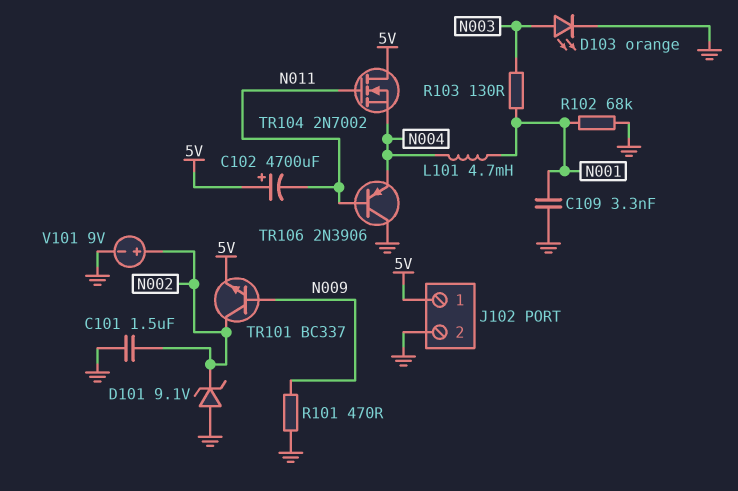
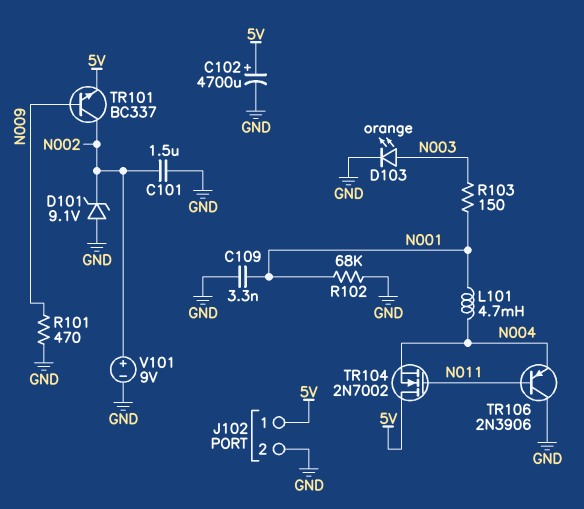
C102: 4700uF (plus 5V, minus N011) -> 4700uF (plus 5V, minus GND)
R103: 130 (N001, N003) -> 150 (N001, N003)

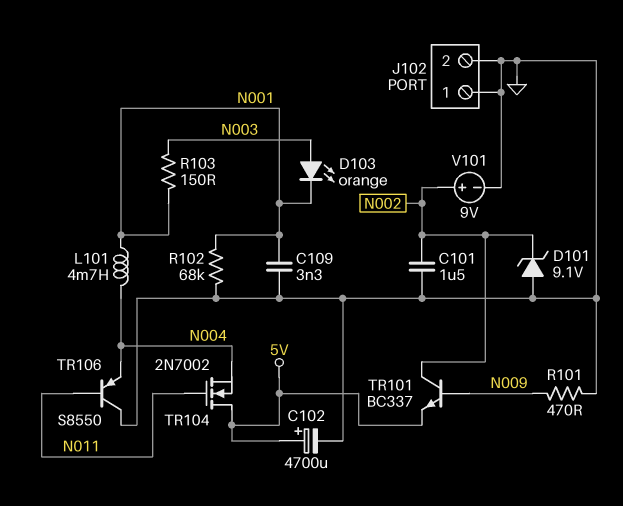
D103: LED orange (A N003, K GND) -> LED orange (A N003, K N001)
J102 pin 1: 5V -> GND
TR106: PNP 2N3906 (B N011, C GND, E N004) -> PNP S8550 (B N011, C GND, E N004)

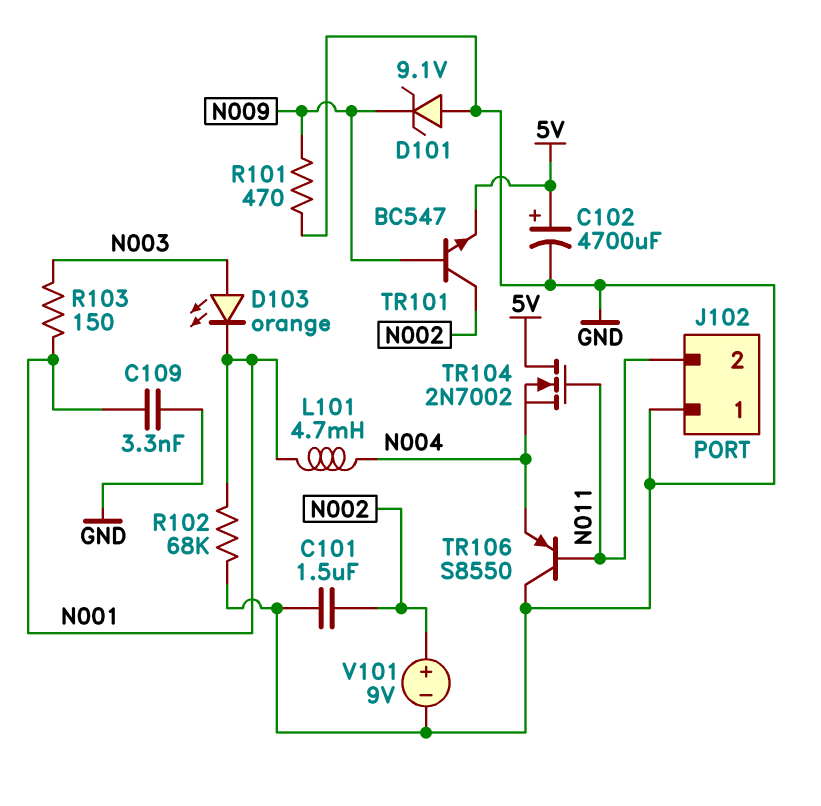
D101: zener 9.1V (A GND, K N002) -> zener 9.1V (A GND, K N009)
J102 pin 2: GND -> N011
TR101: NPN BC337 (B N009, C N002, E 5V) -> NPN BC547 (B N009, C N002, E 5V)

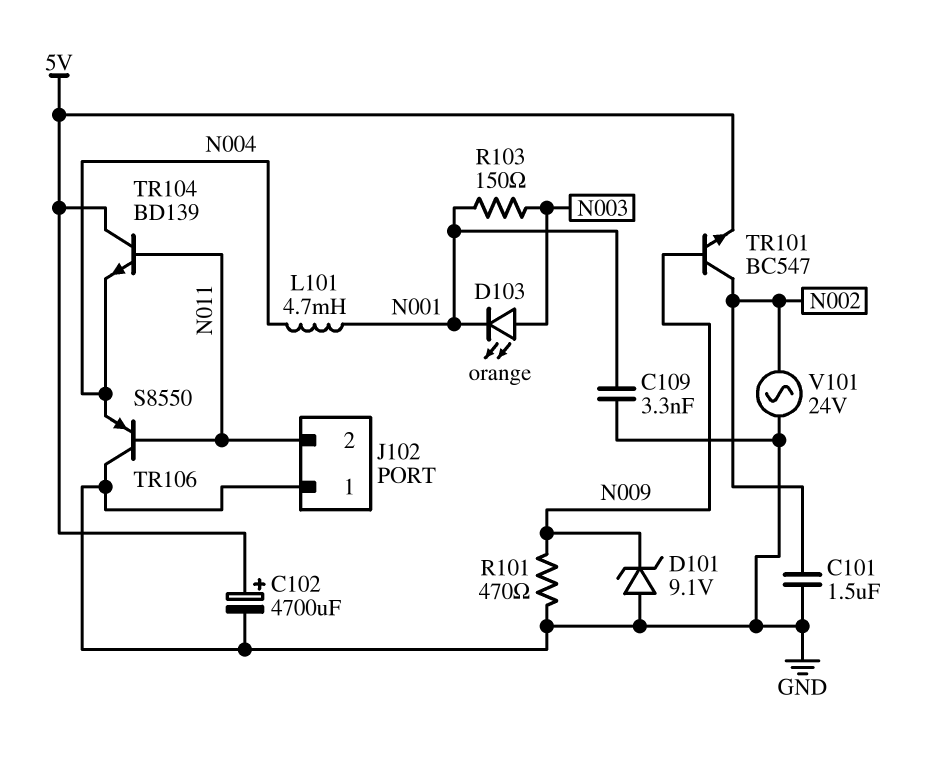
R102: 68k (GND, N001) -> none
TR104: NMOS 2N7002 (G N011, D 5V, S N004) -> NPN BD139 (B N011, C 5V, E N004)
V101: 9V (plus N002, minus GND) -> AC 24V (GND, N002)

